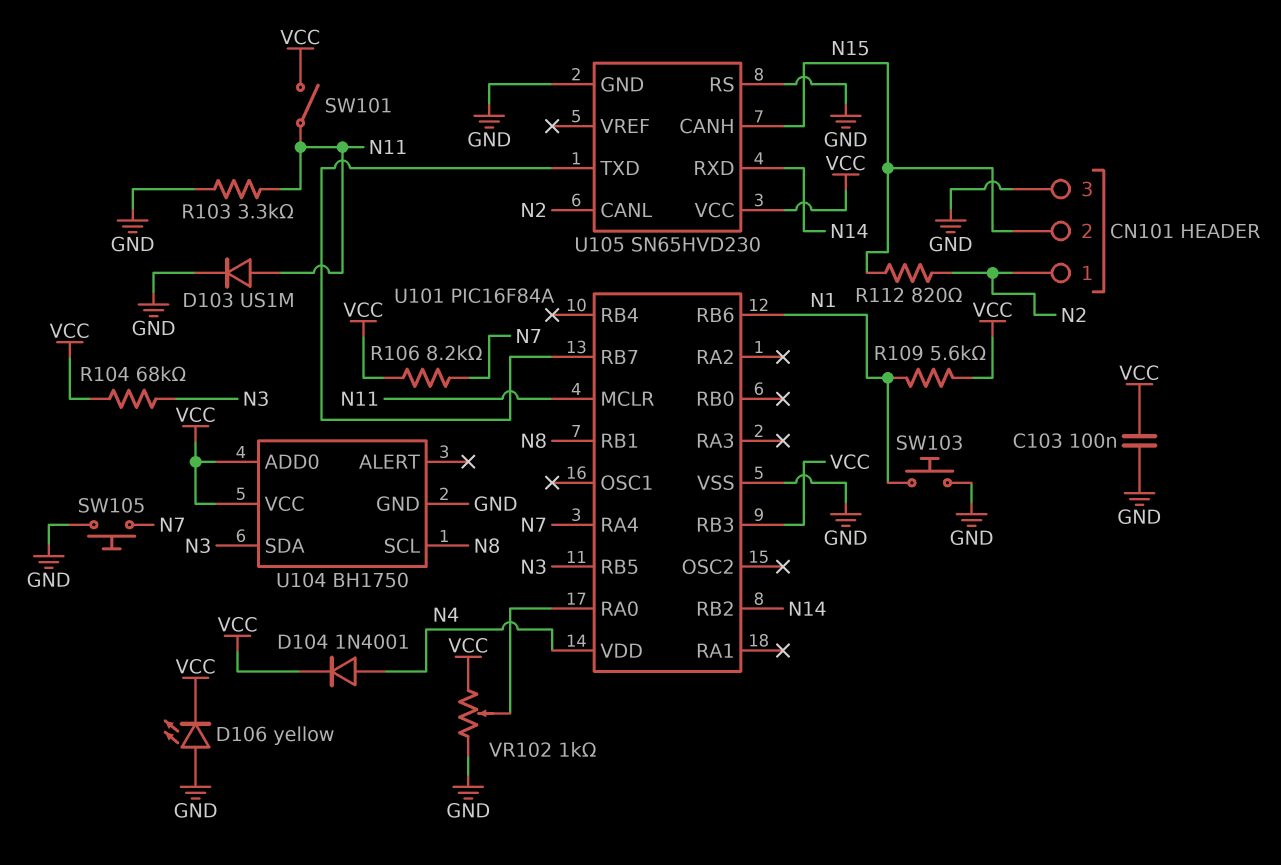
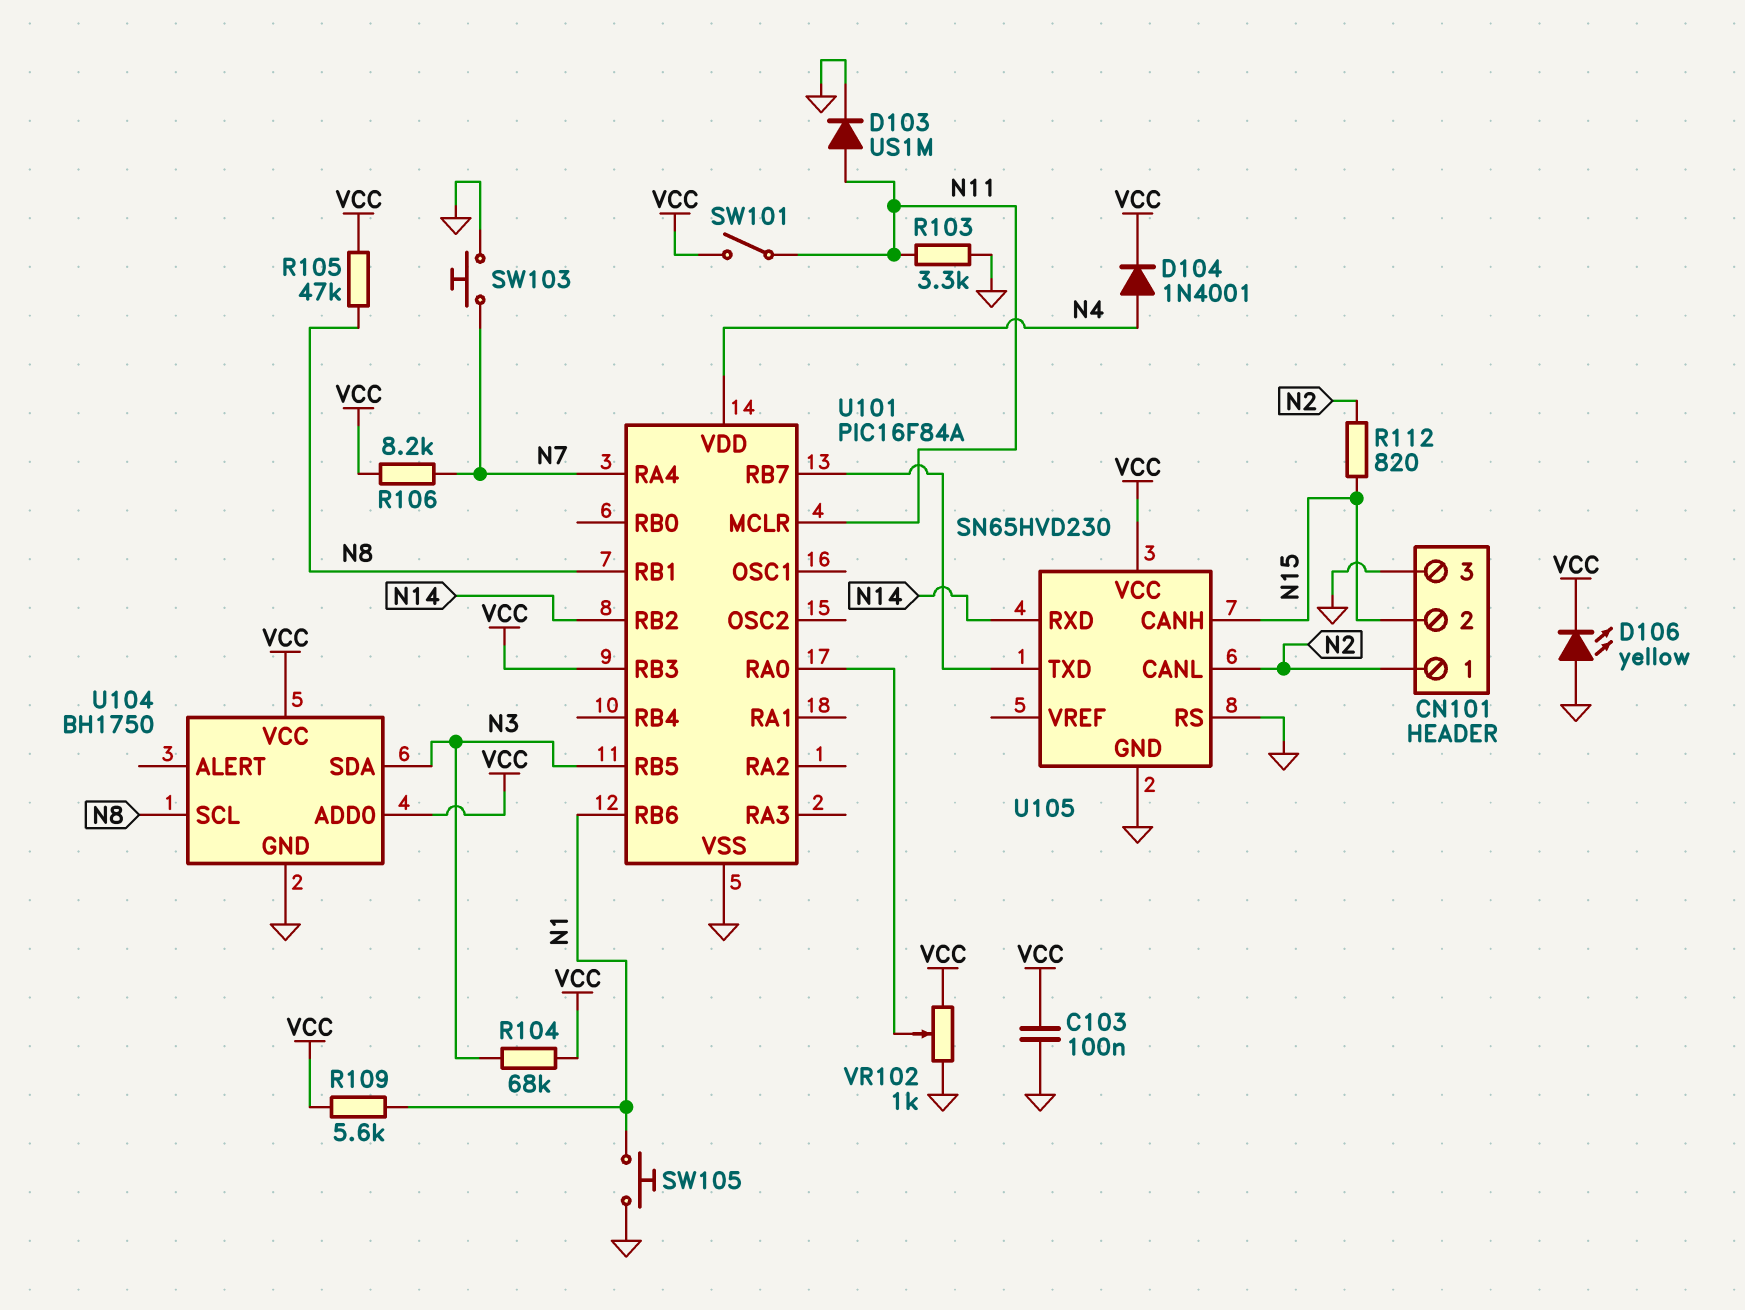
R105: none -> 47k (N8, VCC)
SW103: button (GND, N1) -> button (GND, N7)
SW105: button (GND, N7) -> button (GND, N1)

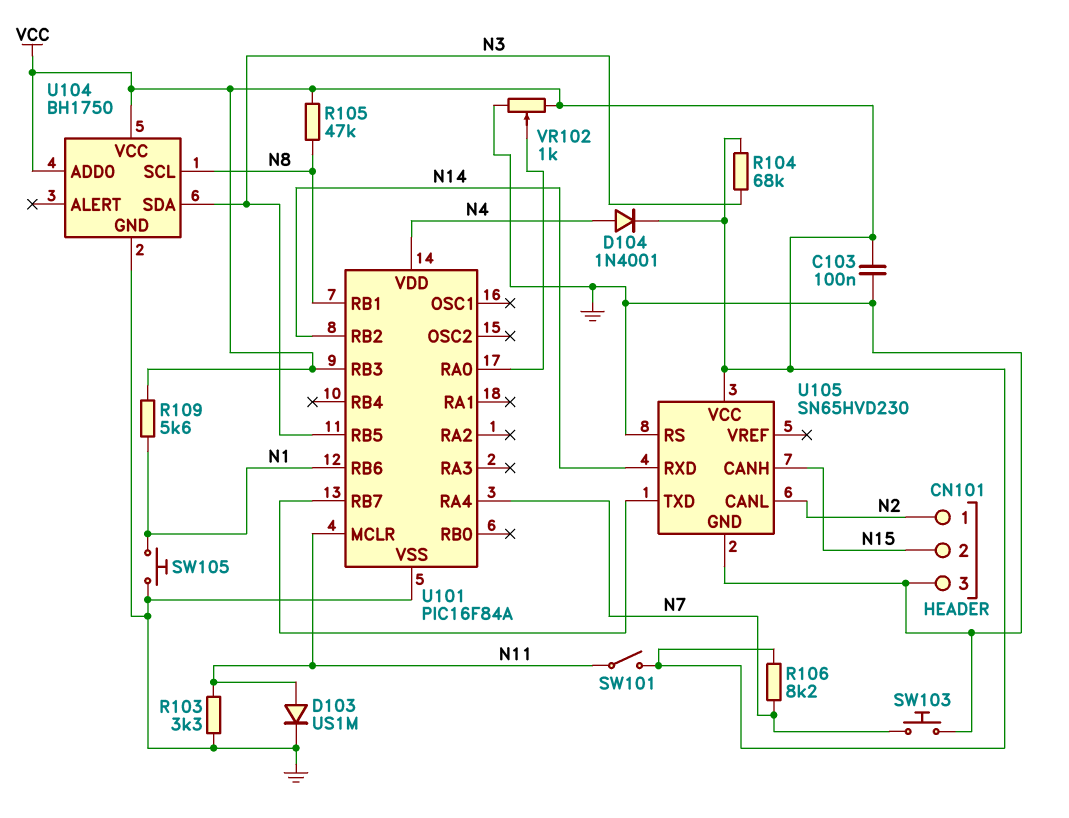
D106: LED yellow (A GND, K VCC) -> none
R112: 820 (N2, N15) -> none

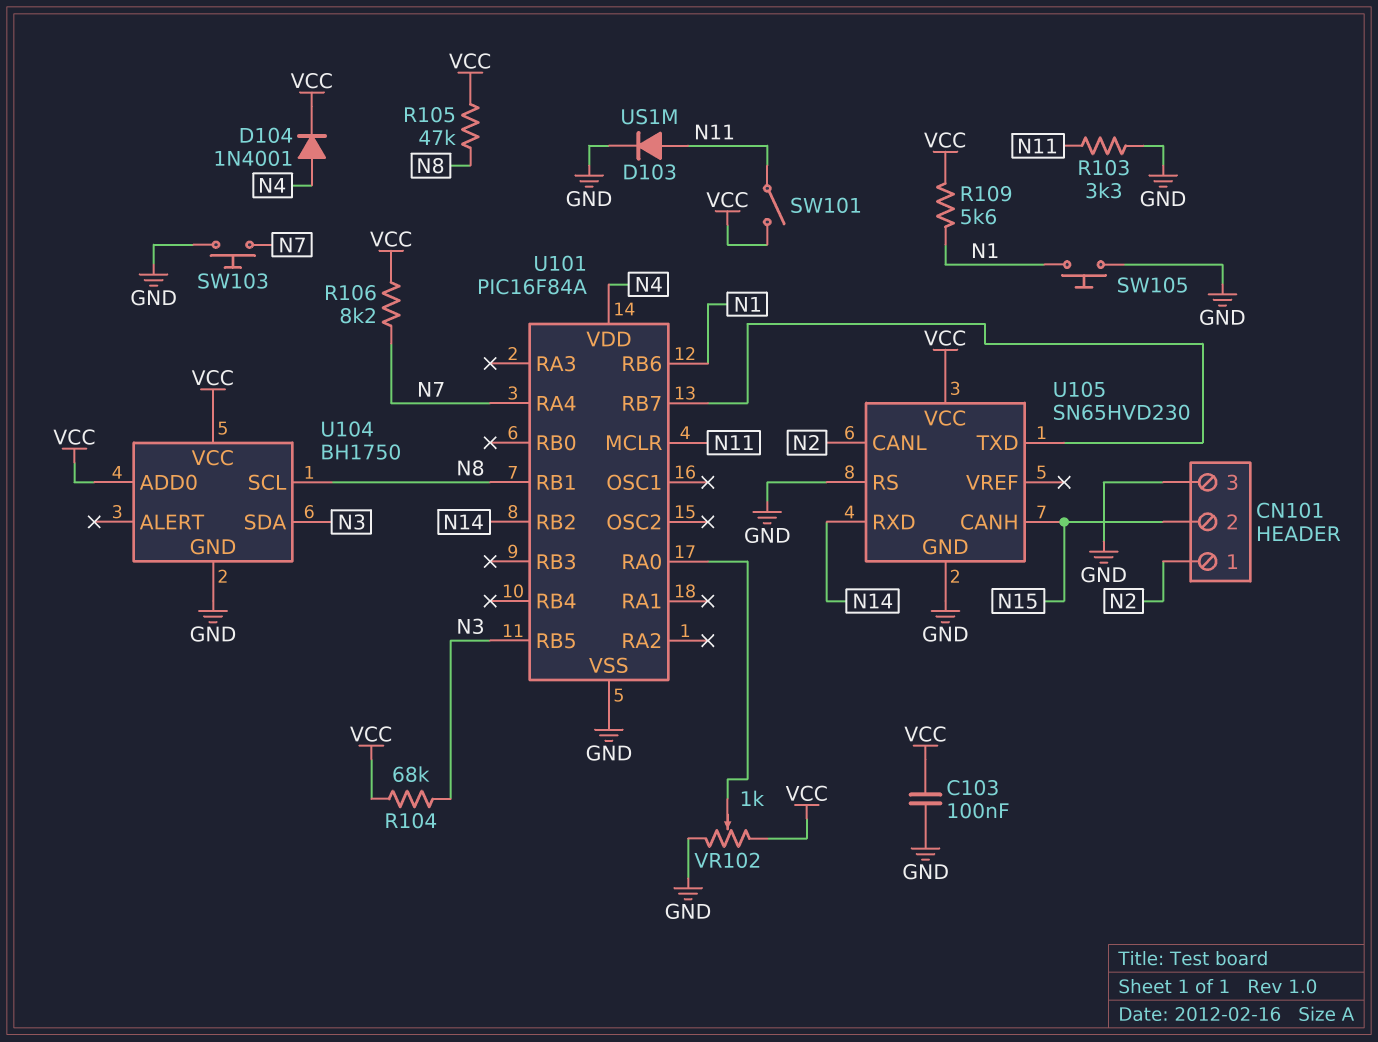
U101 pin RB3: VCC -> none

